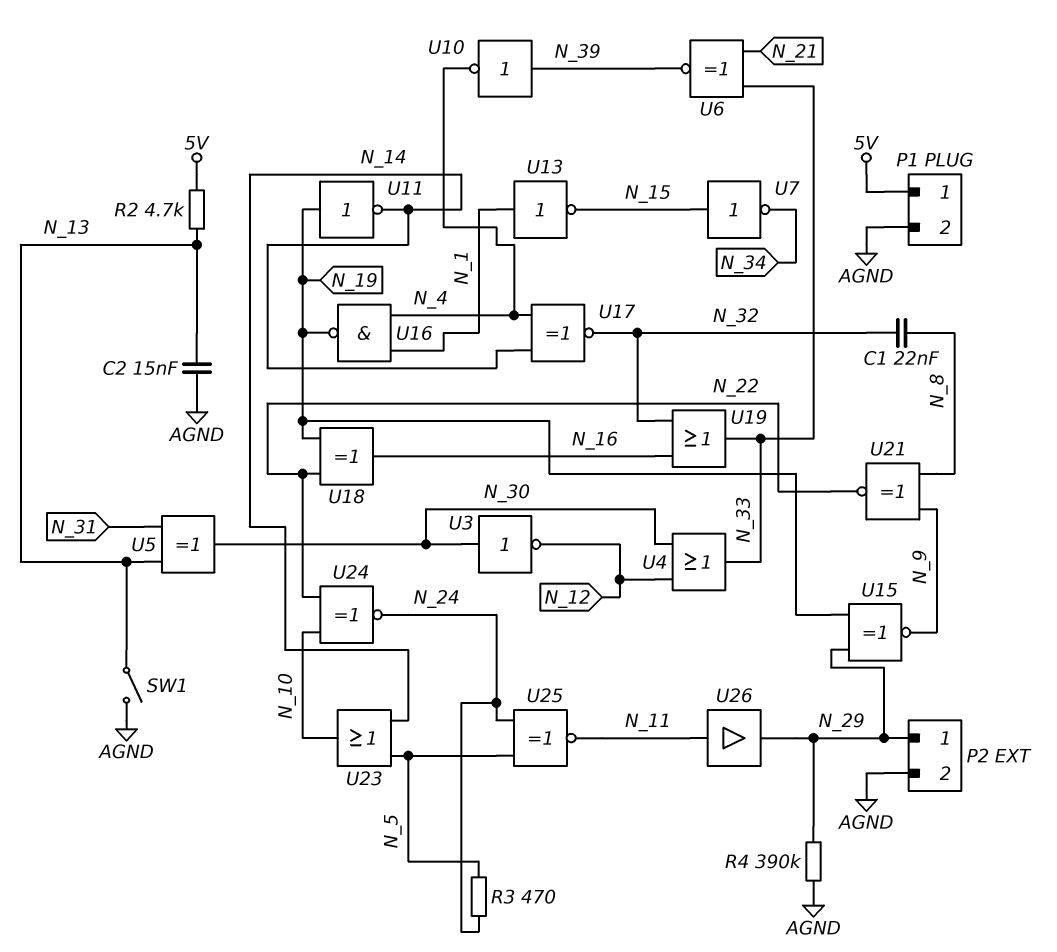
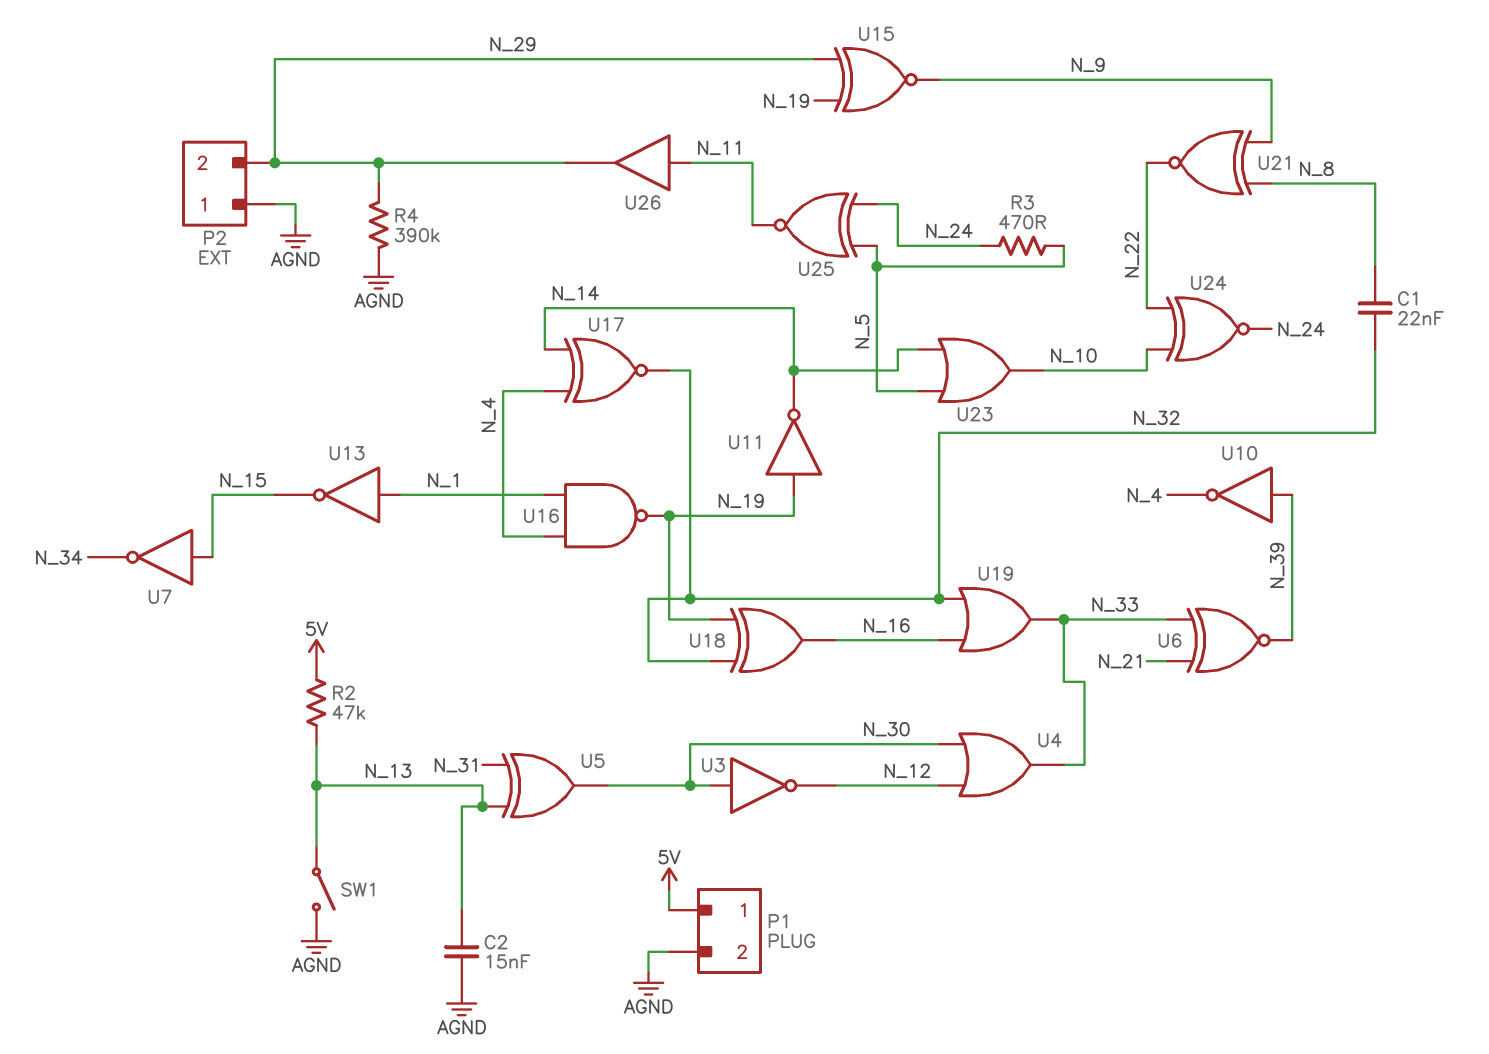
P2 pin 1: N_29 -> AGND
P2 pin 2: AGND -> N_29
R2: 4.7k (5V, N_13) -> 47k (5V, N_13)
U18: XOR (in N_19, in N_22, out N_16) -> XOR (in N_19, in N_32, out N_16)

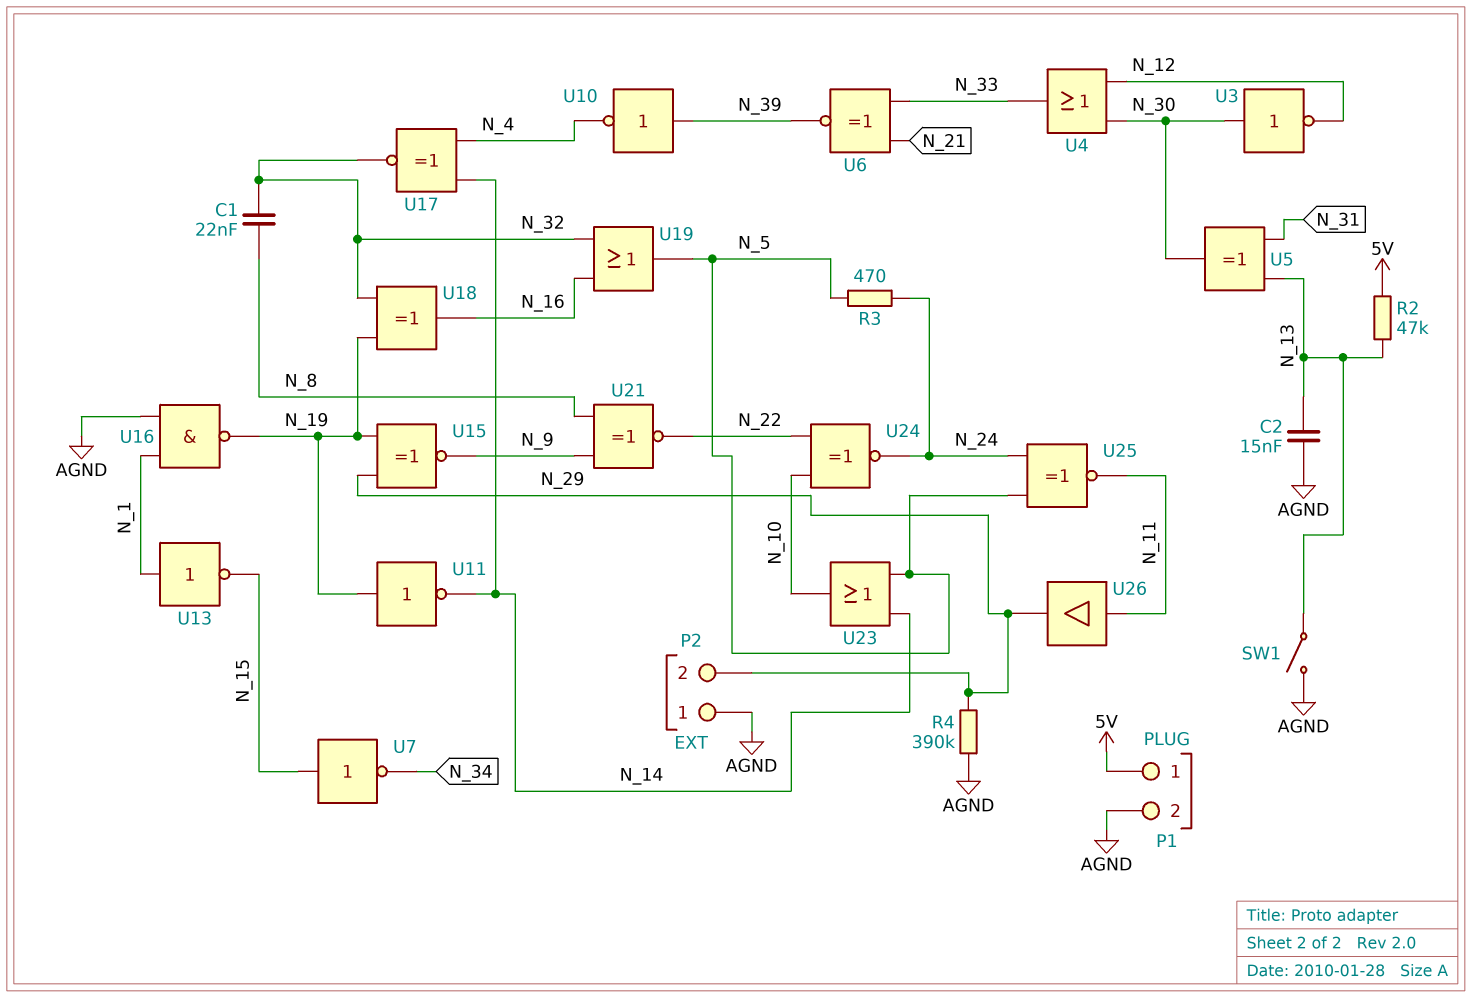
U16: NAND (in N_1, in N_4, out N_19) -> NAND (in AGND, in N_1, out N_19)
U19: OR (in N_16, in N_32, out N_33) -> OR (in N_16, in N_32, out N_5)

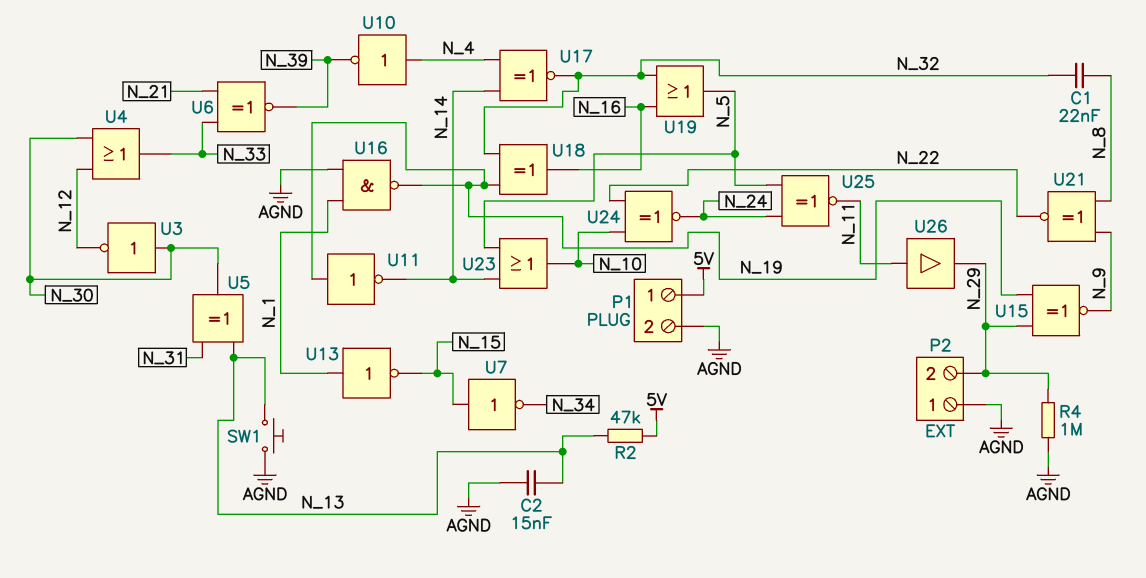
R3: 470 (N_5, N_24) -> none
R4: 390k (AGND, N_29) -> 1M (AGND, N_29)
SW1: switch (AGND, N_13) -> button (AGND, N_13)
U10: NOT (in N_39, out N_4) -> NOT (in N_4, out N_39)

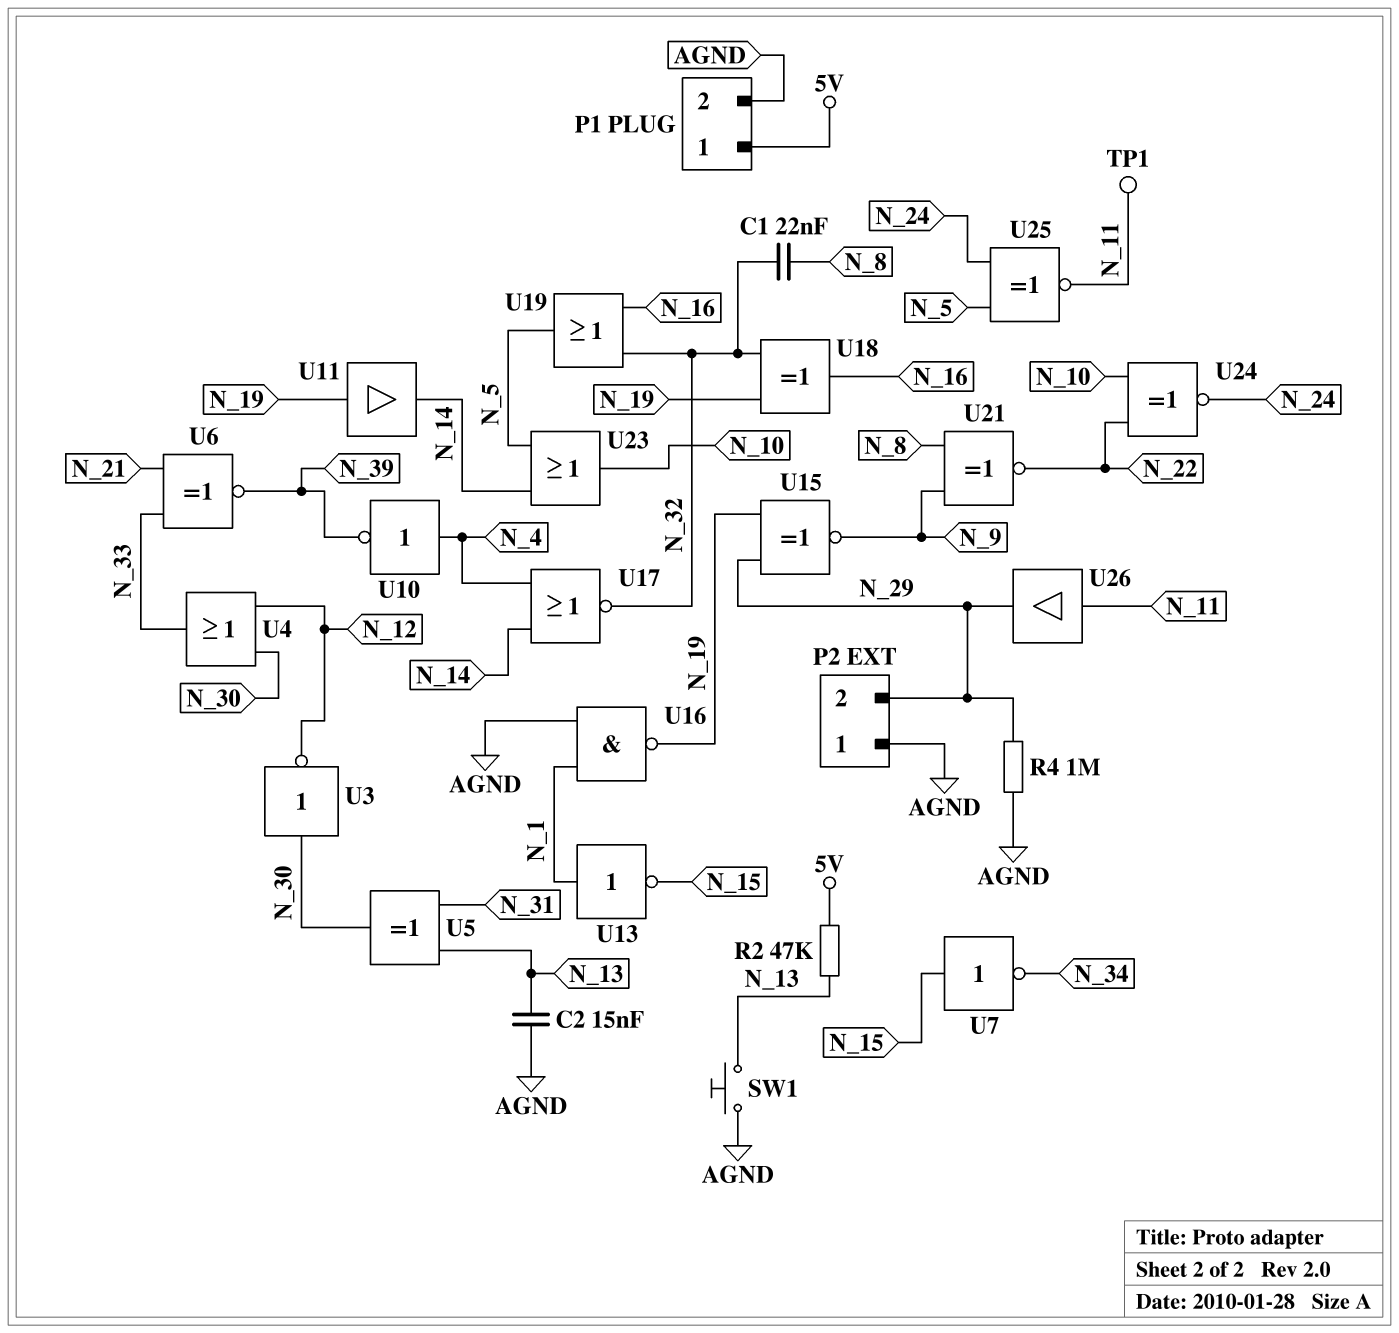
TP1: none -> test point (N_11)
U11: NOT (in N_19, out N_14) -> buffer (in N_19, out N_14)
U17: XNOR (in N_4, in N_14, out N_32) -> NOR (in N_4, in N_14, out N_32)

